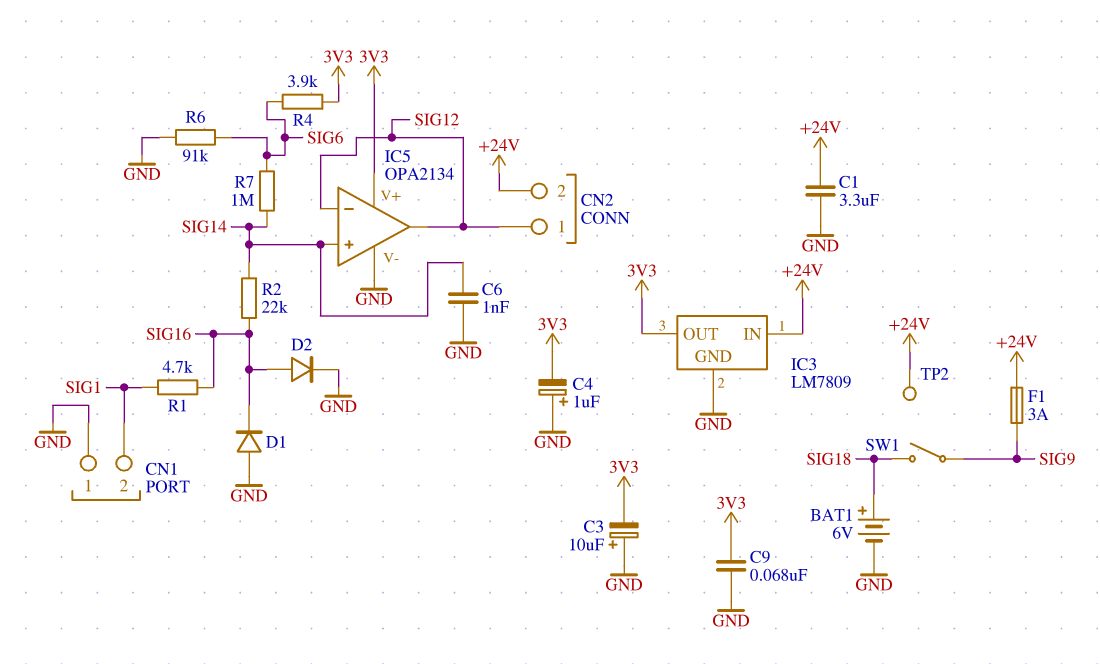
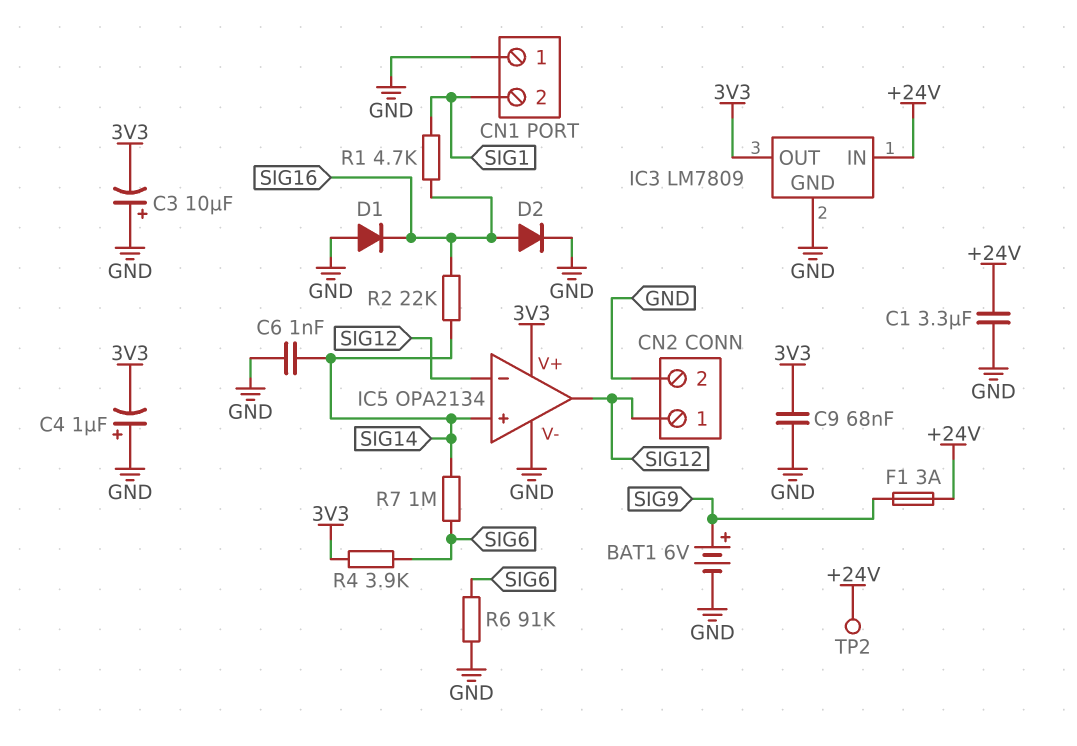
BAT1: 6V (plus SIG18, minus GND) -> 6V (plus SIG9, minus GND)
CN2 pin 2: +24V -> GND
SW1: switch (SIG9, SIG18) -> none

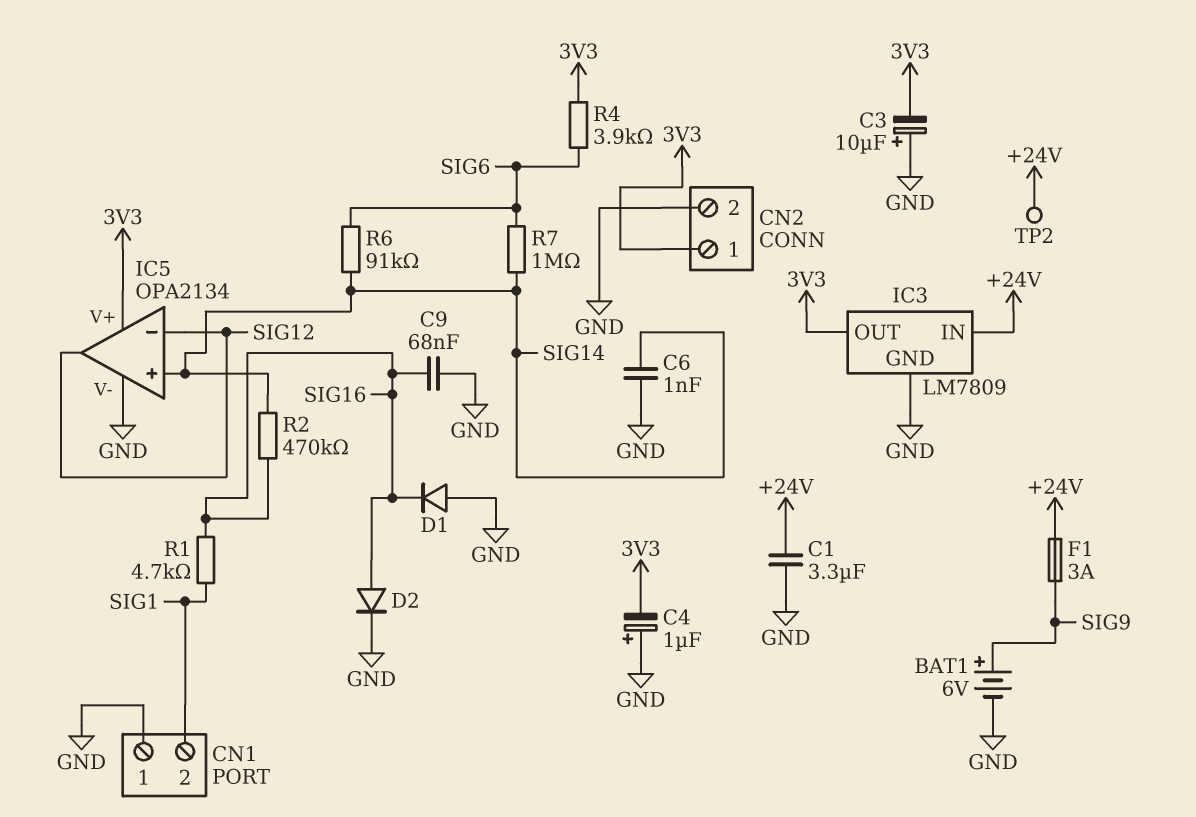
C9: 68nF (3V3, GND) -> 68nF (GND, SIG16)
CN2 pin 1: SIG12 -> 3V3
R2: 22k (SIG14, SIG16) -> 470k (SIG14, SIG16)
R6: 91k (GND, SIG6) -> 91k (SIG6, SIG14)

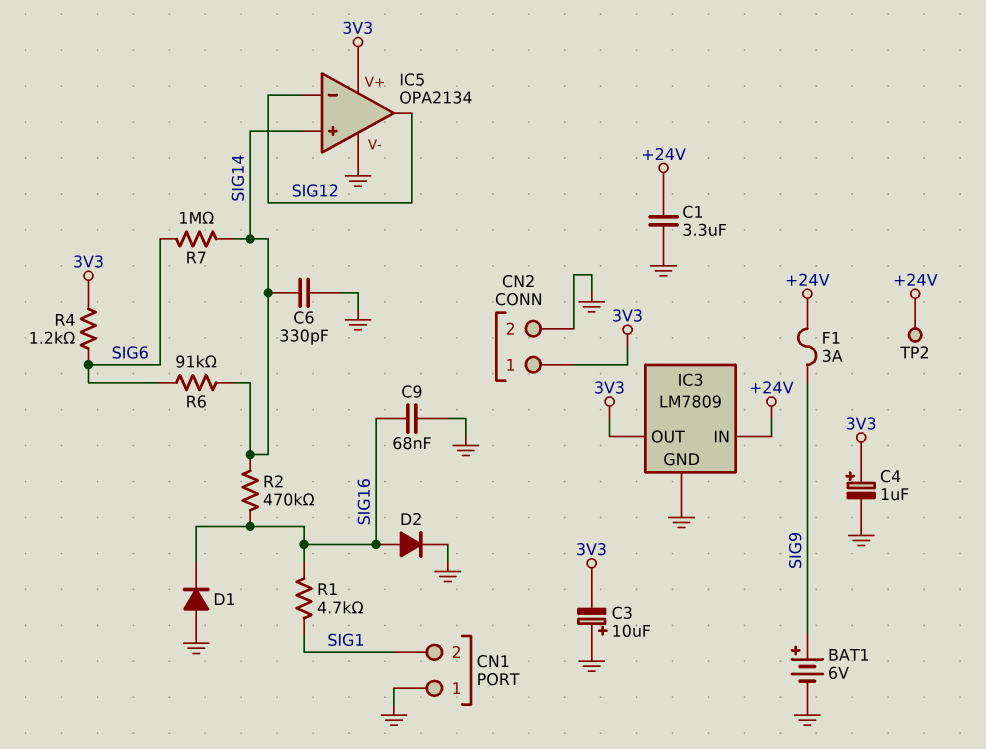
C4: 1uF (plus GND, minus 3V3) -> 1uF (plus 3V3, minus GND)
C6: 1nF (GND, SIG14) -> 330pF (GND, SIG14)
R4: 3.9k (3V3, SIG6) -> 1.2k (3V3, SIG6)

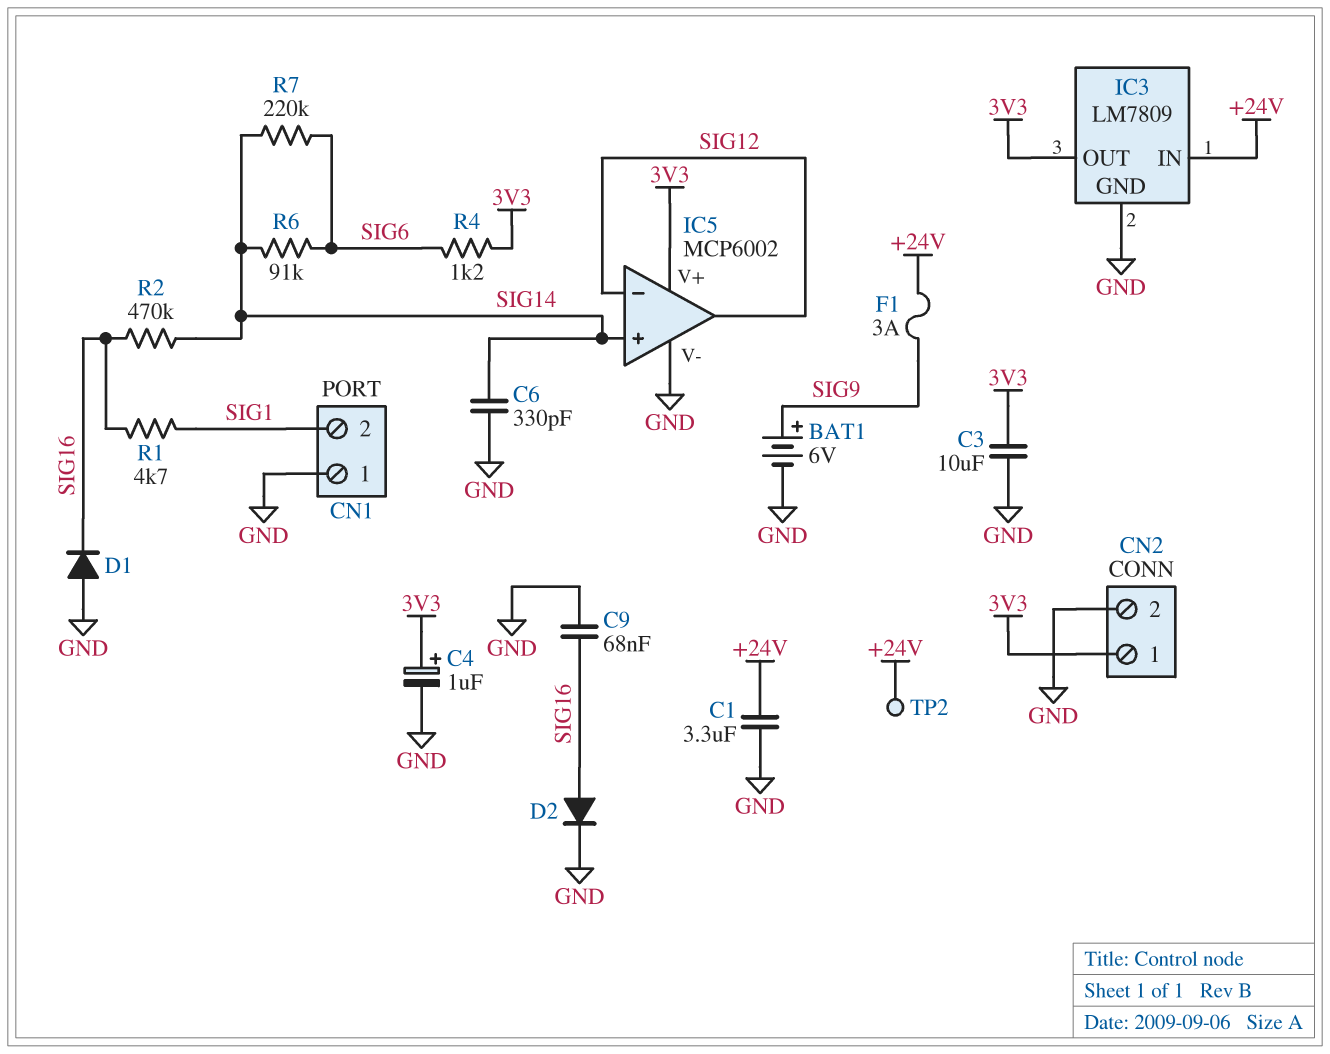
C3: 10uF (plus GND, minus 3V3) -> 10uF (3V3, GND)
IC5: OPA2134 -> MCP6002
R7: 1M (SIG6, SIG14) -> 220k (SIG6, SIG14)

